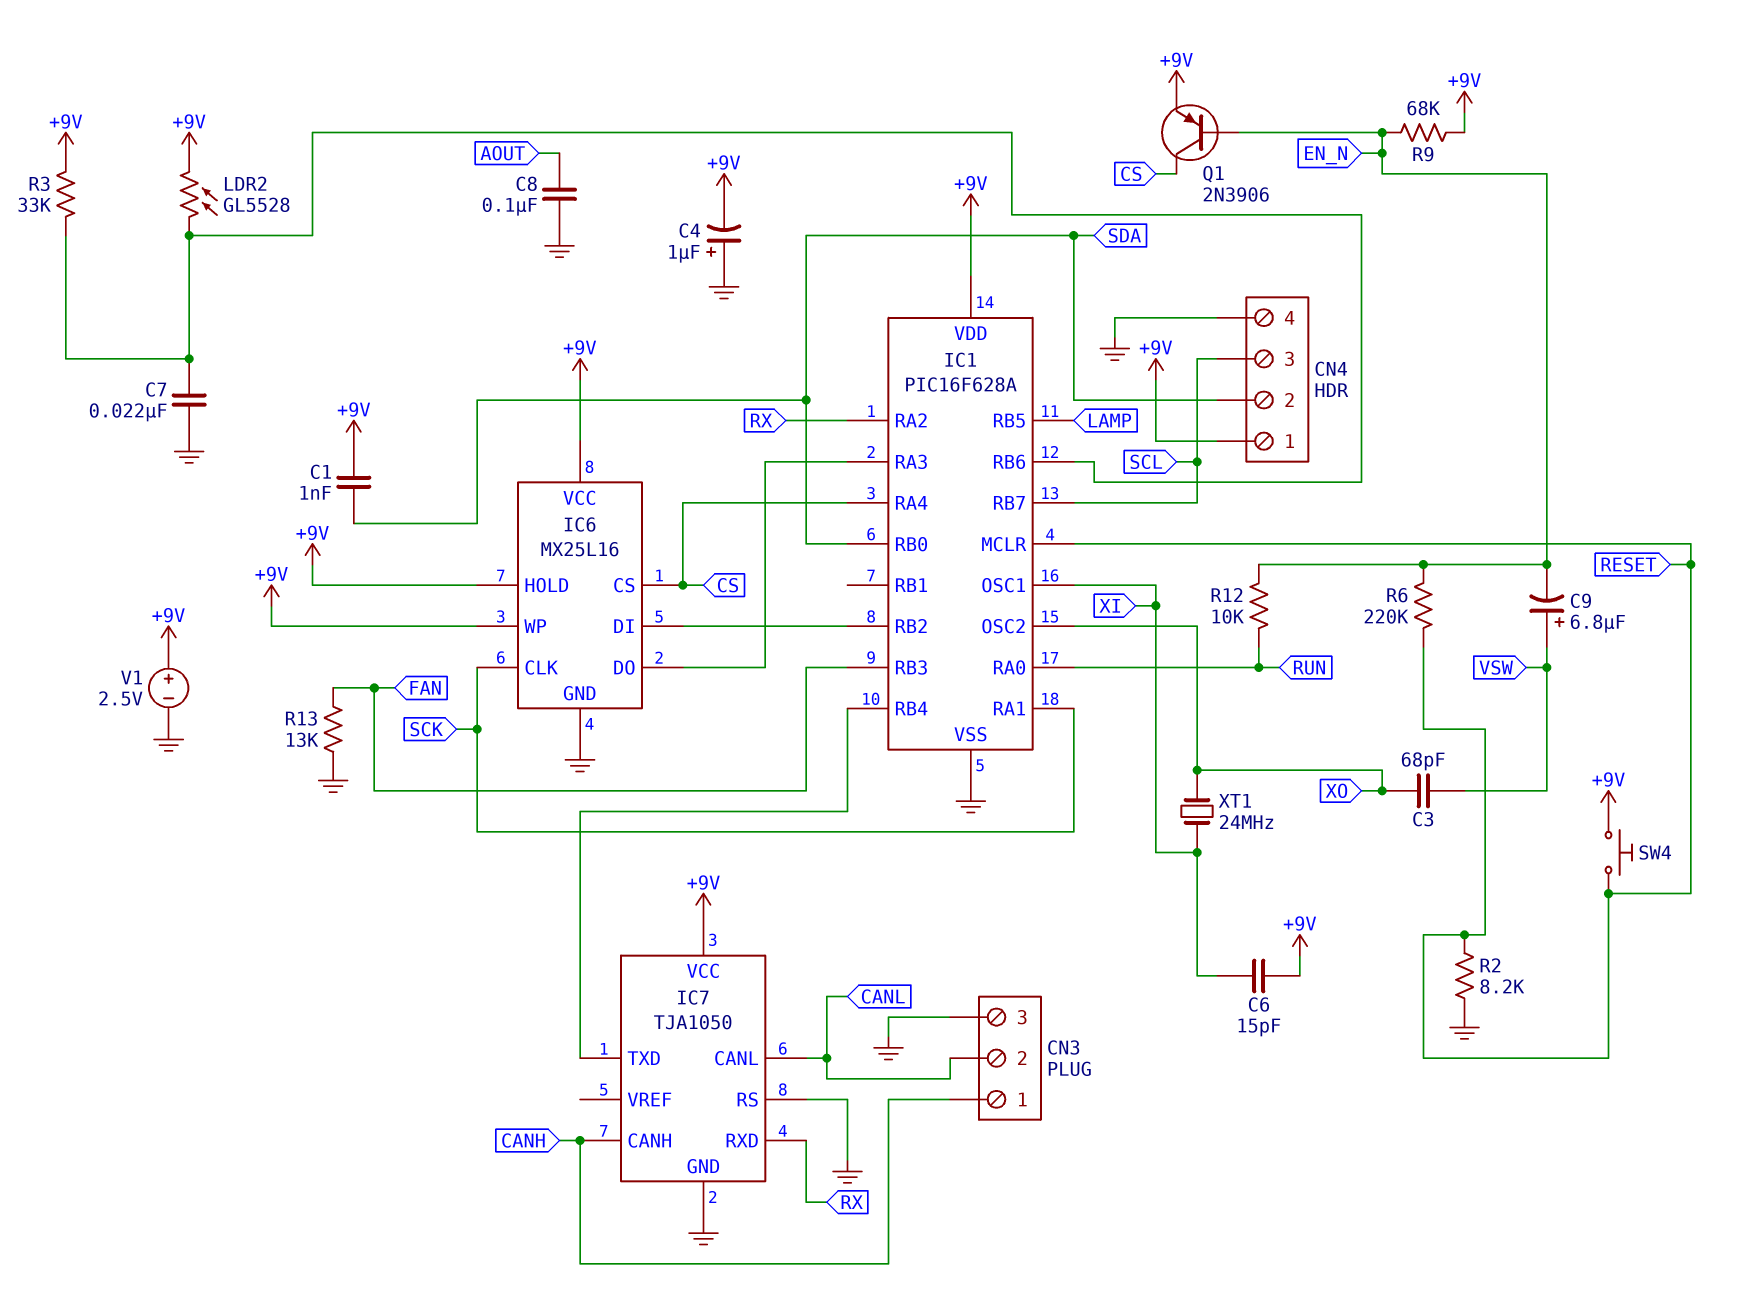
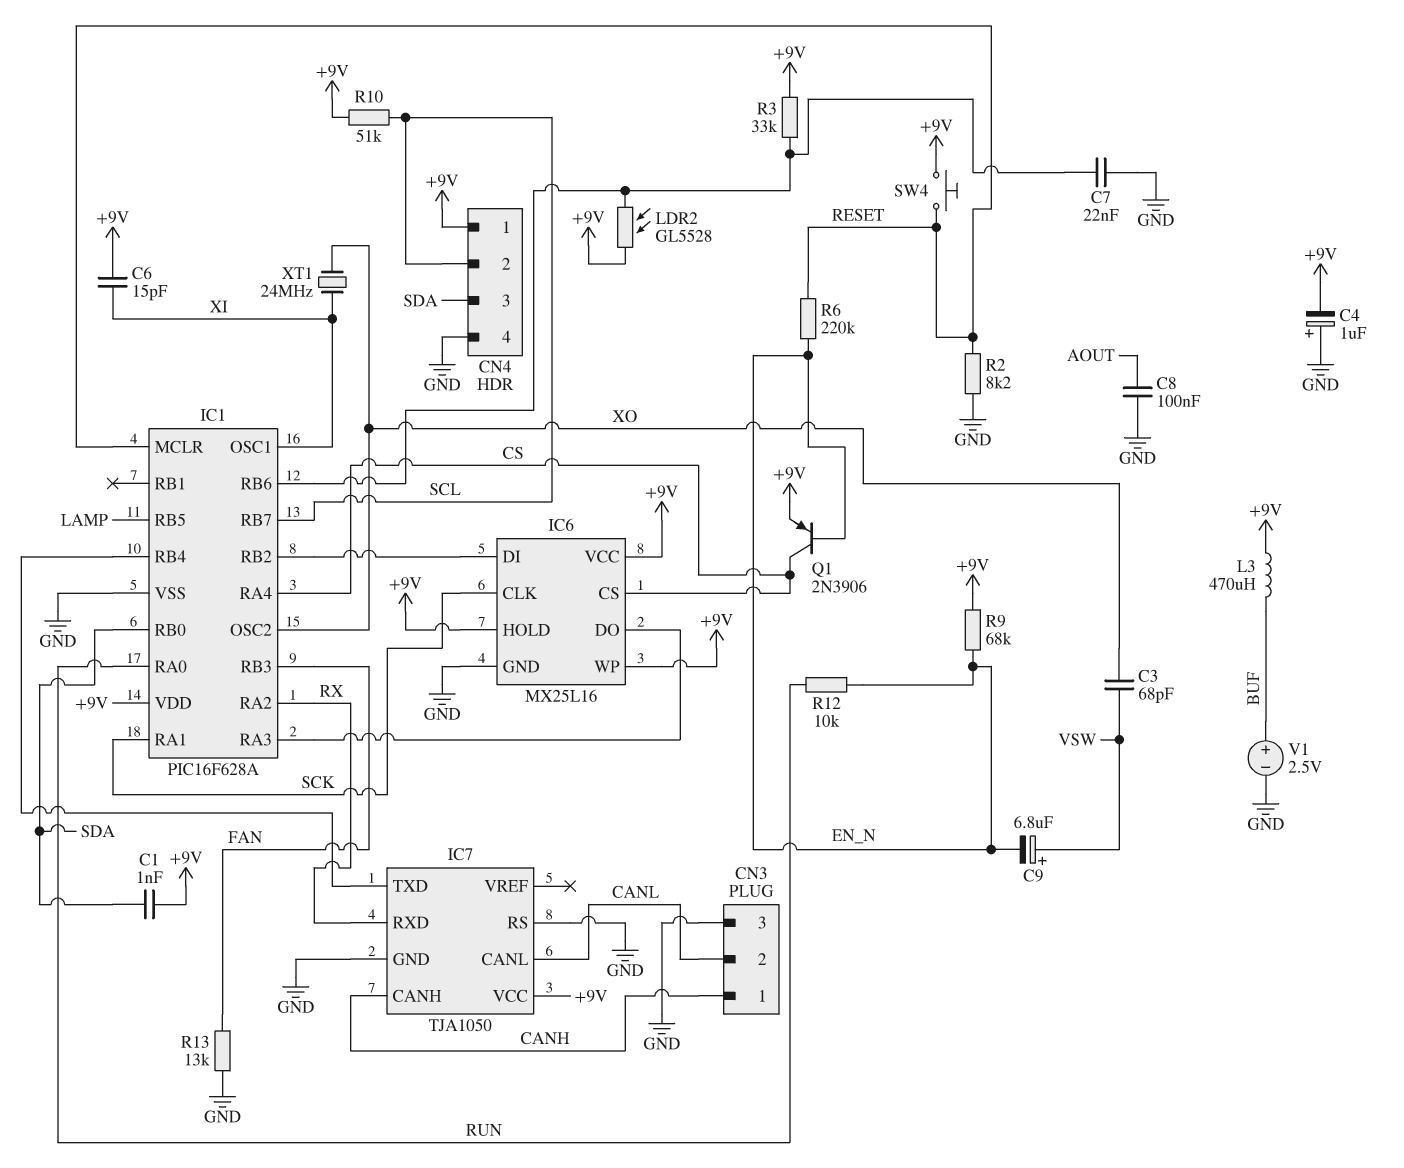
CN4 pin 2: SDA -> SCL
CN4 pin 3: SCL -> SDA
L3: none -> 470uH (+9V, BUF)
R10: none -> 51k (+9V, SCL)
V1: 2.5V (plus +9V, minus GND) -> 2.5V (plus BUF, minus GND)

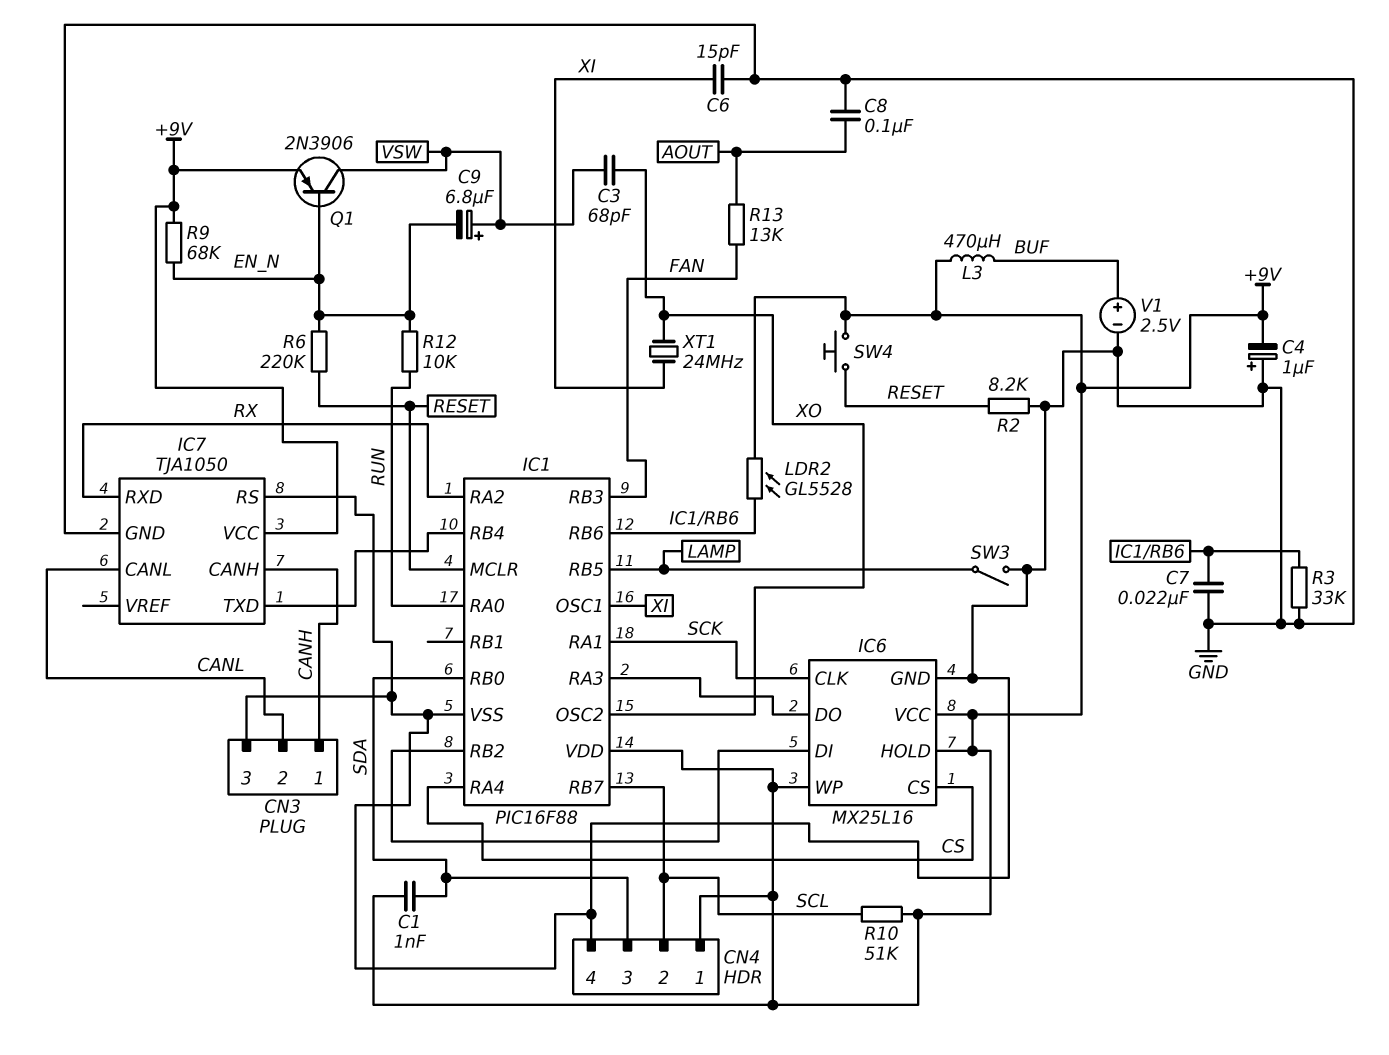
C6: 15pF (+9V, XI) -> 15pF (GND, XI)
IC1: PIC16F628A -> PIC16F88
Q1: PNP 2N3906 (B EN_N, C CS, E +9V) -> PNP 2N3906 (B EN_N, C VSW, E +9V)
R3: 33k (+9V, IC1/RB6) -> 33k (GND, IC1/RB6)
R13: 13k (FAN, GND) -> 13k (AOUT, FAN)
SW3: none -> switch (GND, LAMP)

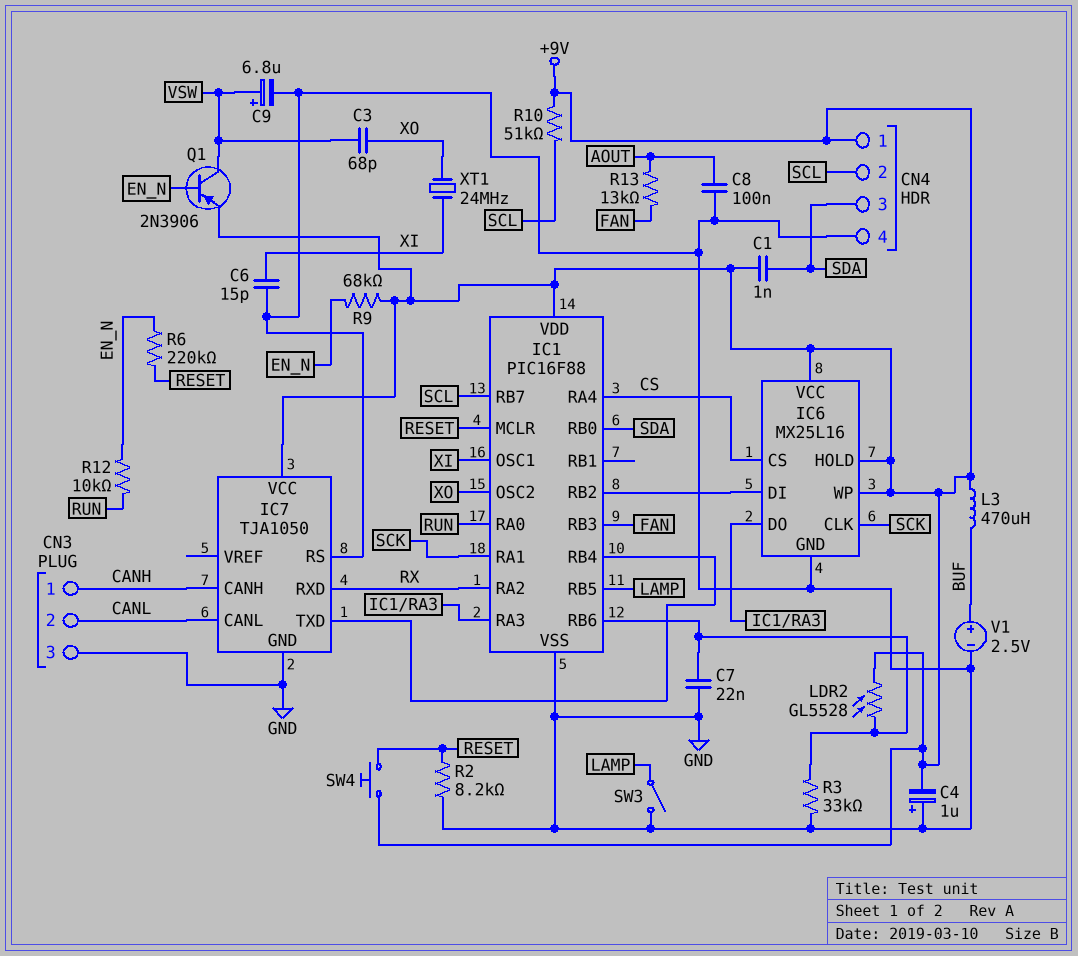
C9: 6.8uF (plus VSW, minus EN_N) -> 6.8uF (plus VSW, minus GND)

